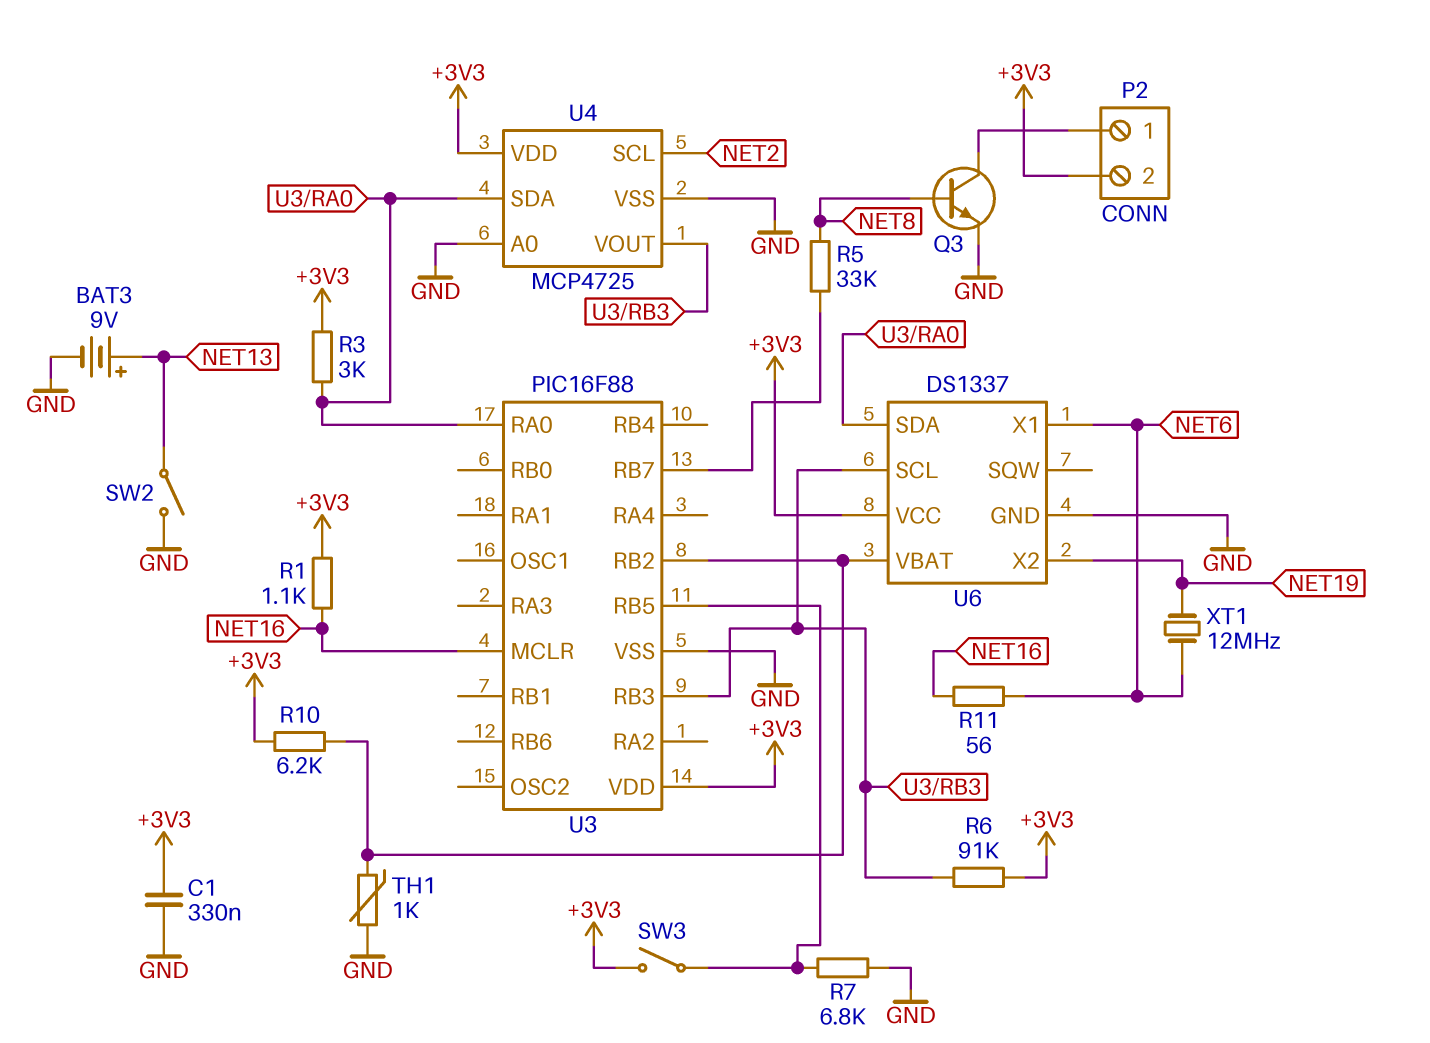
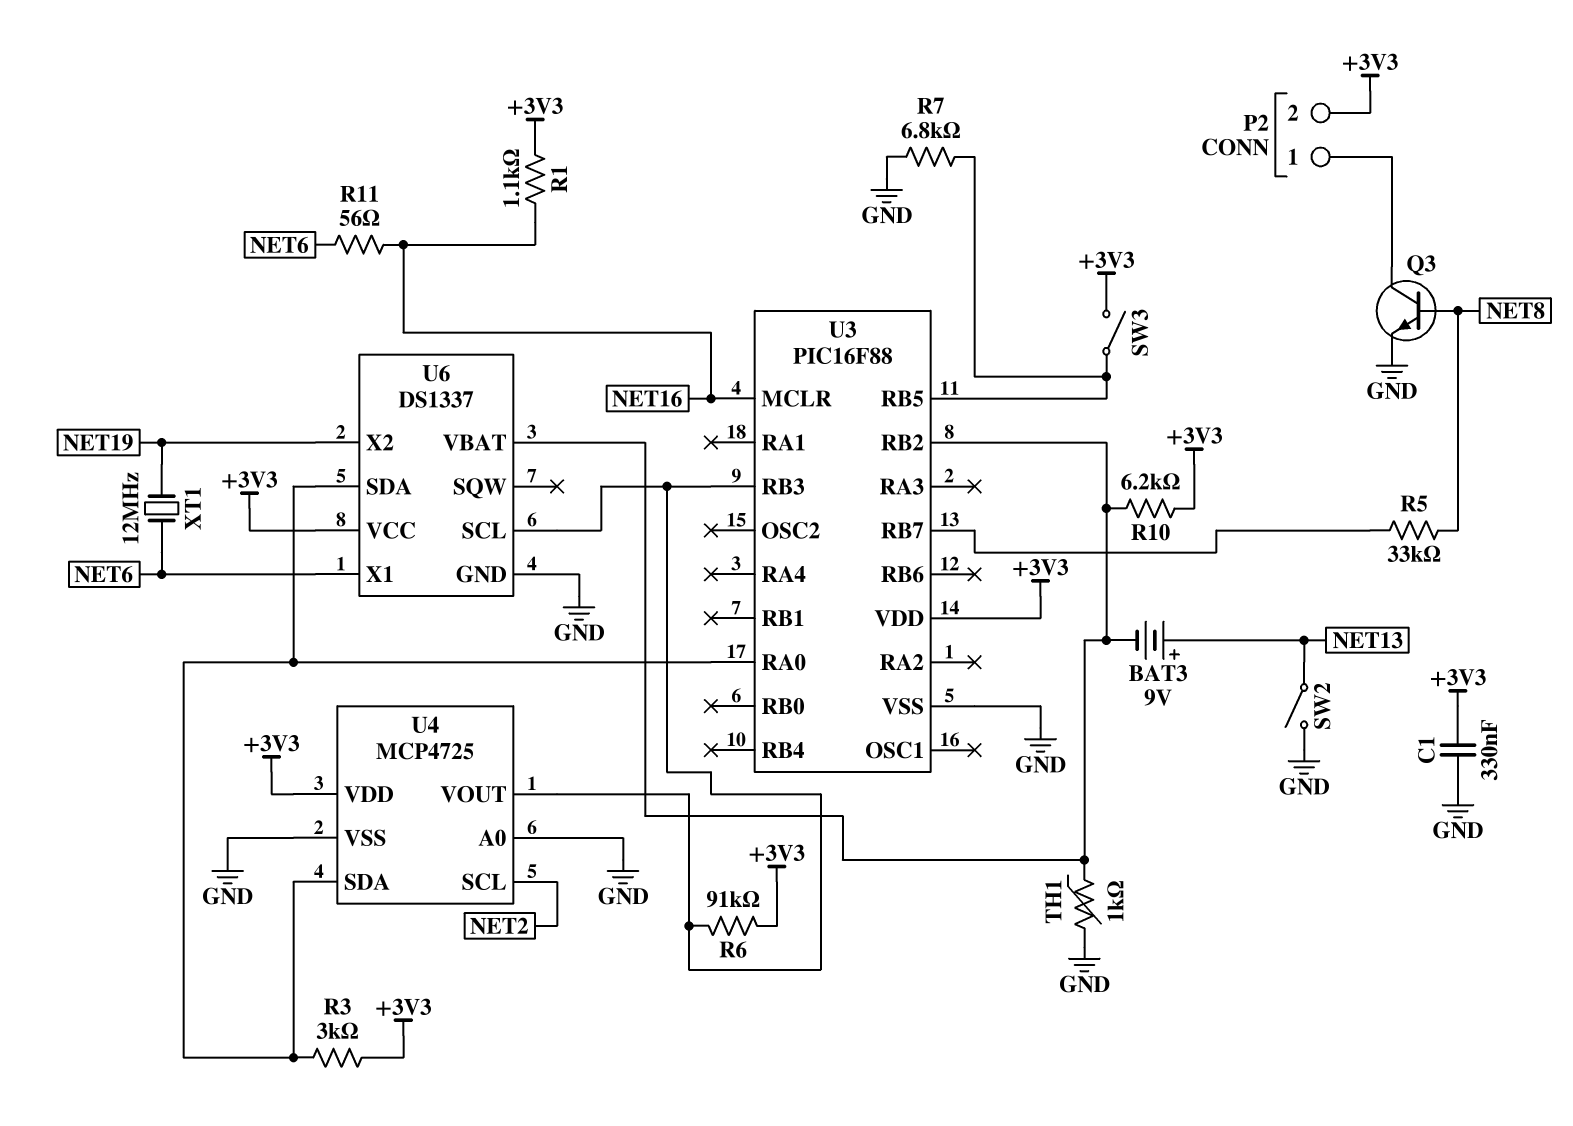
BAT3: 9V (plus NET13, minus GND) -> 9V (plus NET13, minus U3/RB2)

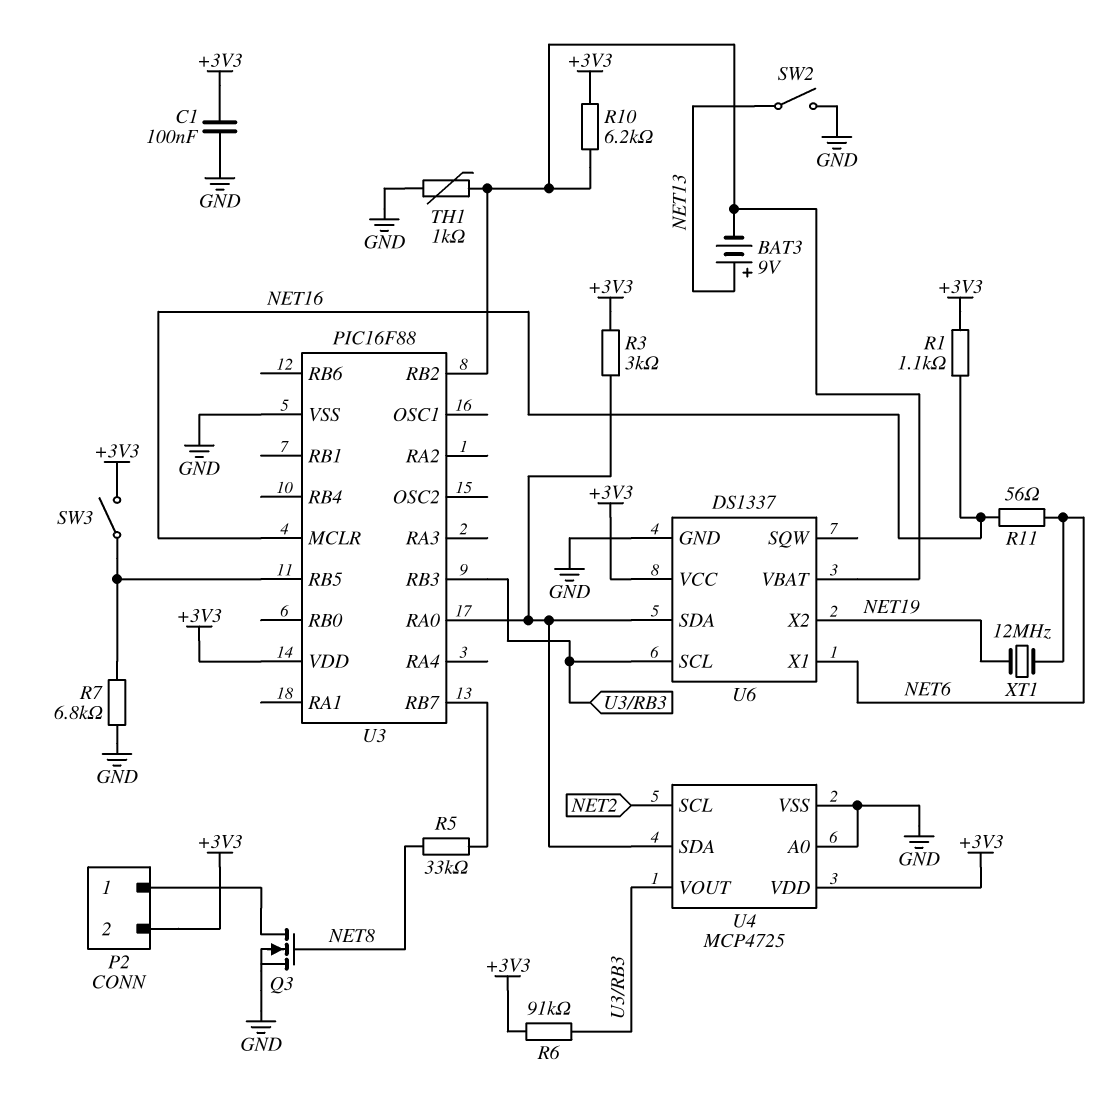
C1: 330nF (+3V3, GND) -> 100nF (+3V3, GND)
Q3: NPN (B NET8, C P2/1, E GND) -> NMOS (G NET8, D P2/1, S GND)

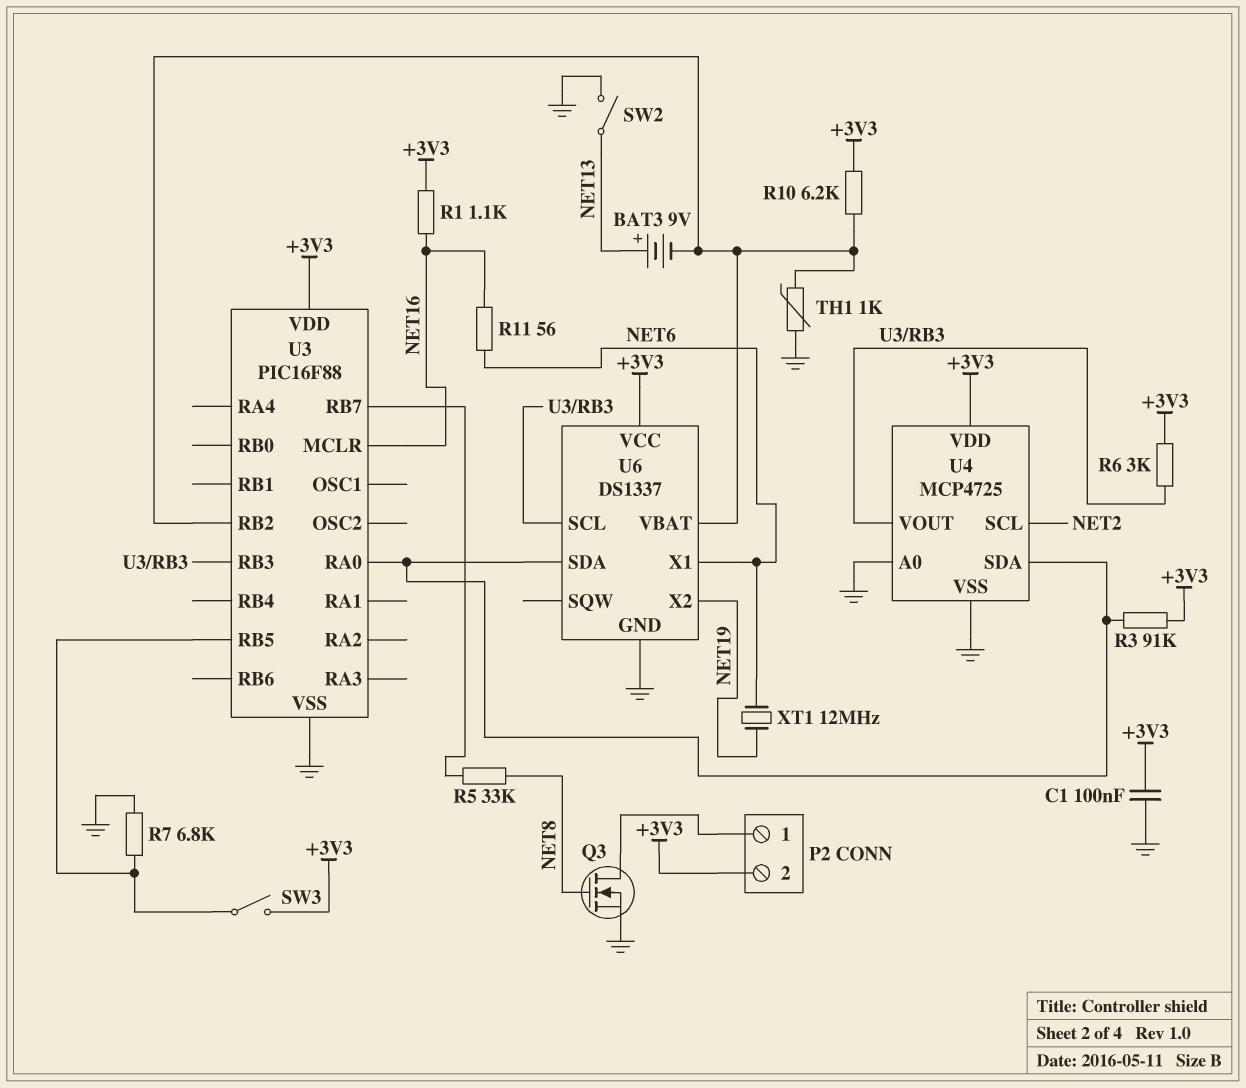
R3: 3k (+3V3, U3/RA0) -> 91k (+3V3, U3/RA0)
R6: 91k (+3V3, U3/RB3) -> 3k (+3V3, U3/RB3)

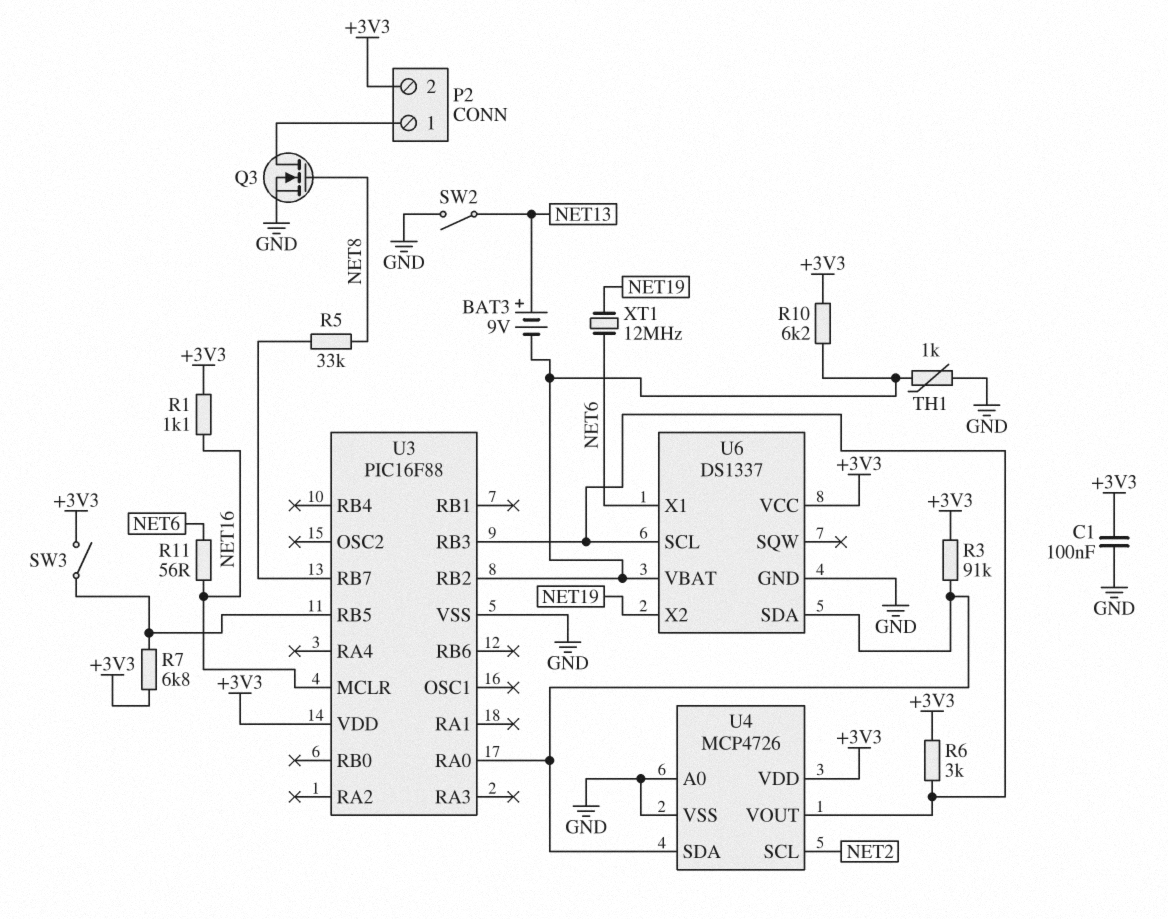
R7: 6.8k (GND, U3/RB5) -> 6.8k (+3V3, U3/RB5)
U4: MCP4725 -> MCP4726

